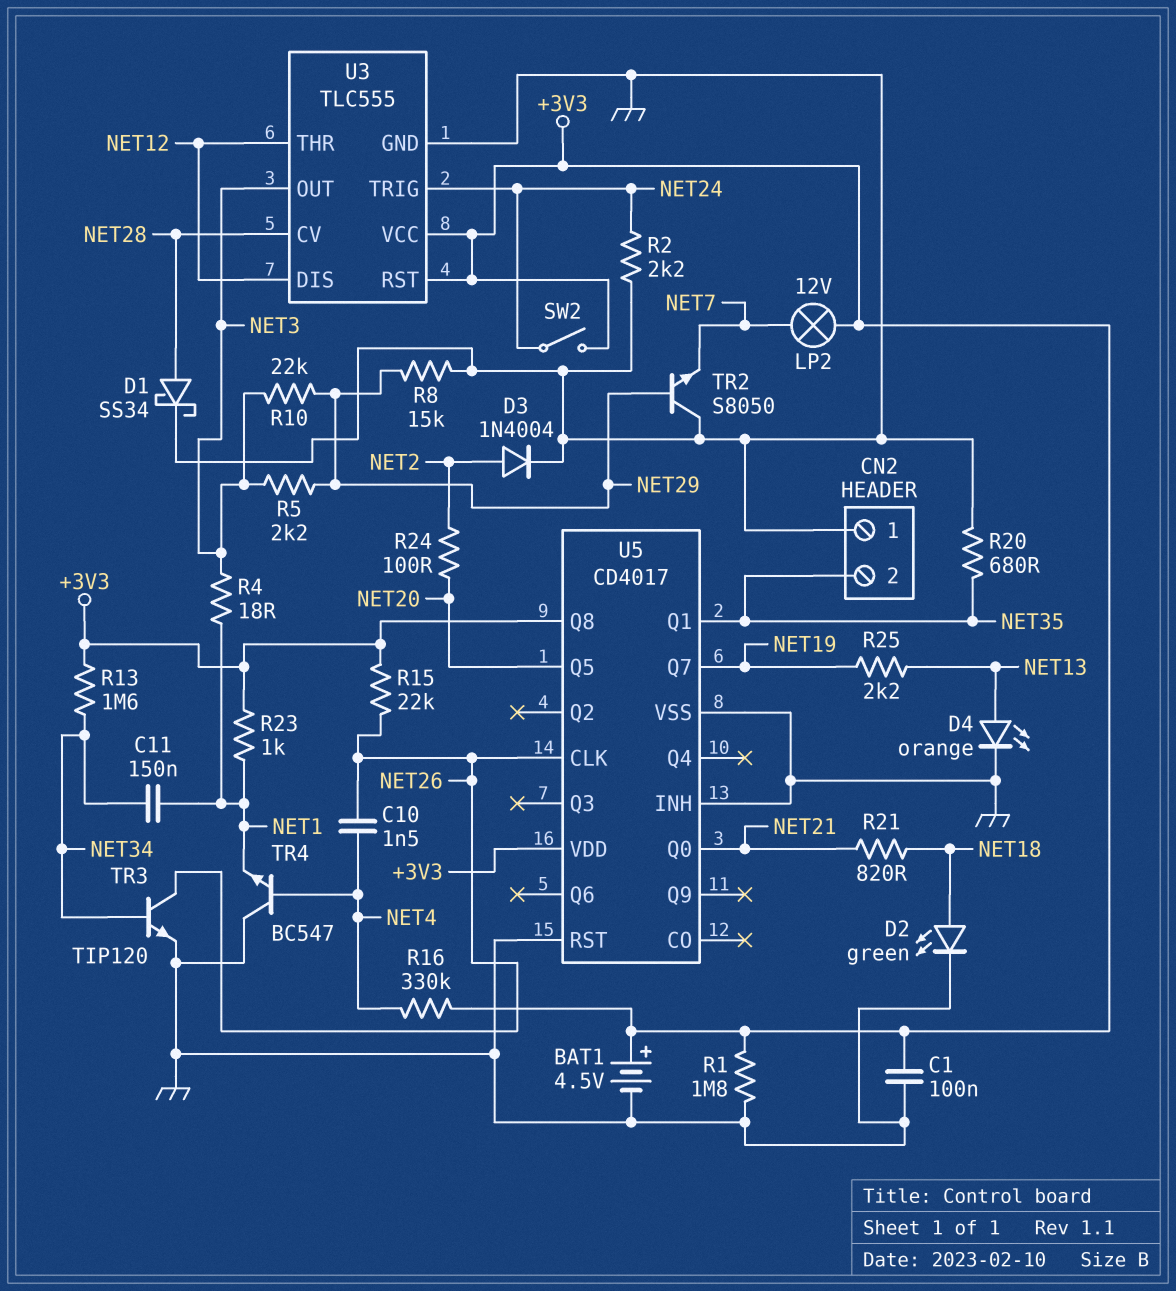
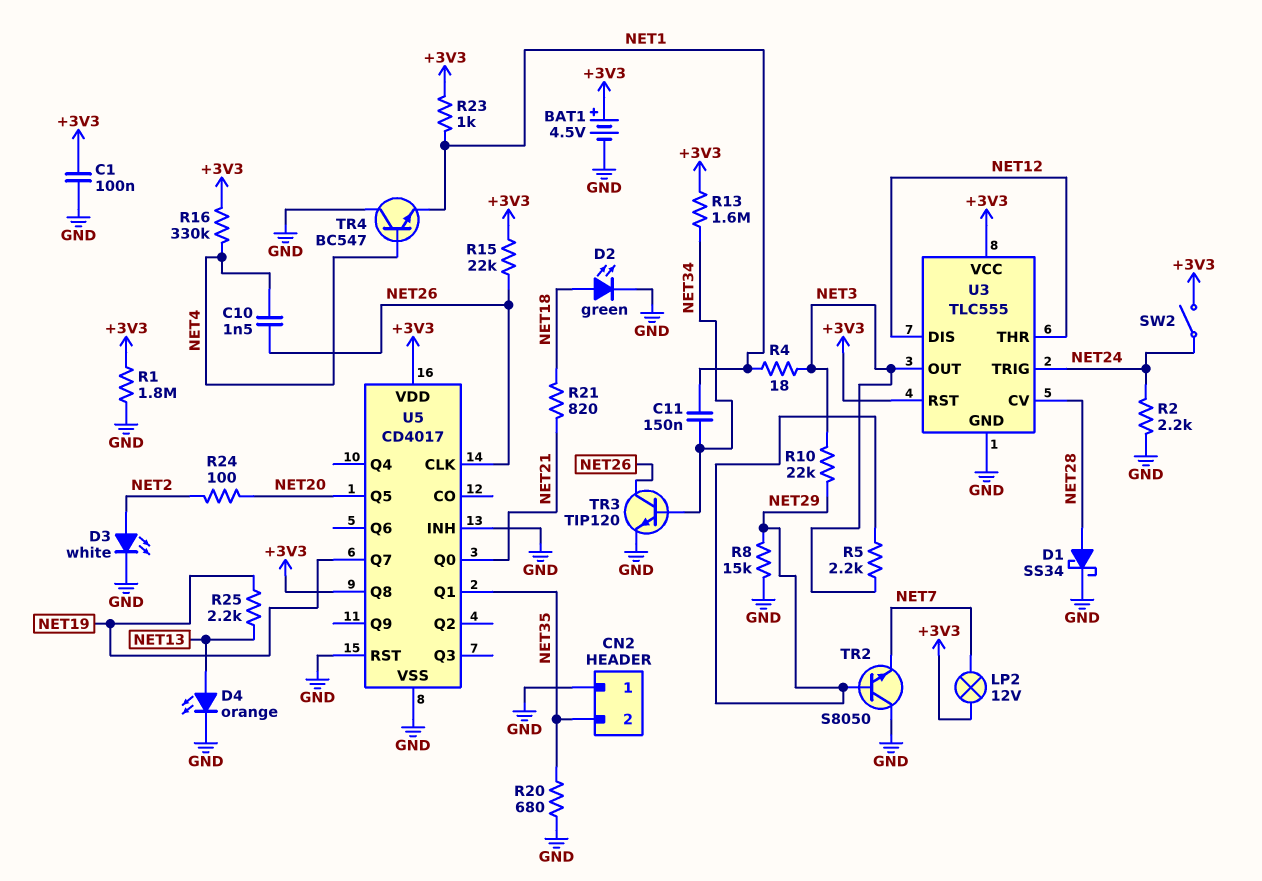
D3: diode 1N4004 (A NET2, K GND) -> LED white (A NET2, K GND)

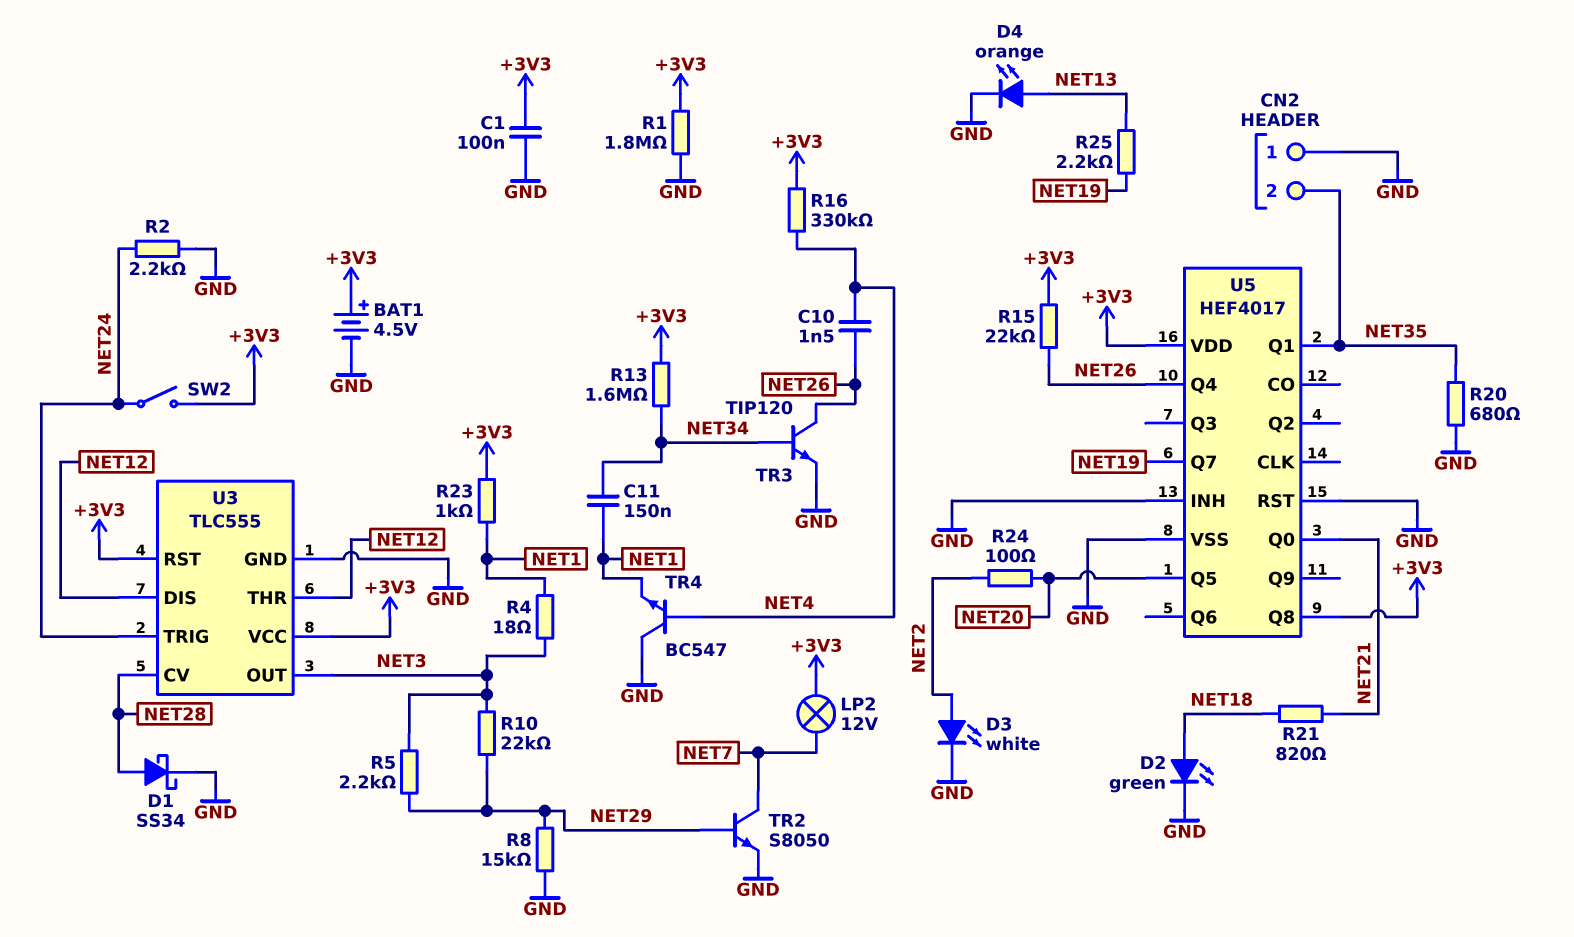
TR2: NPN S8050 (B NET29, C GND, E NET7) -> NPN S8050 (B NET29, C NET7, E GND)
U5: CD4017 -> HEF4017
U5 pin CLK: NET26 -> none
U5 pin Q4: none -> NET26

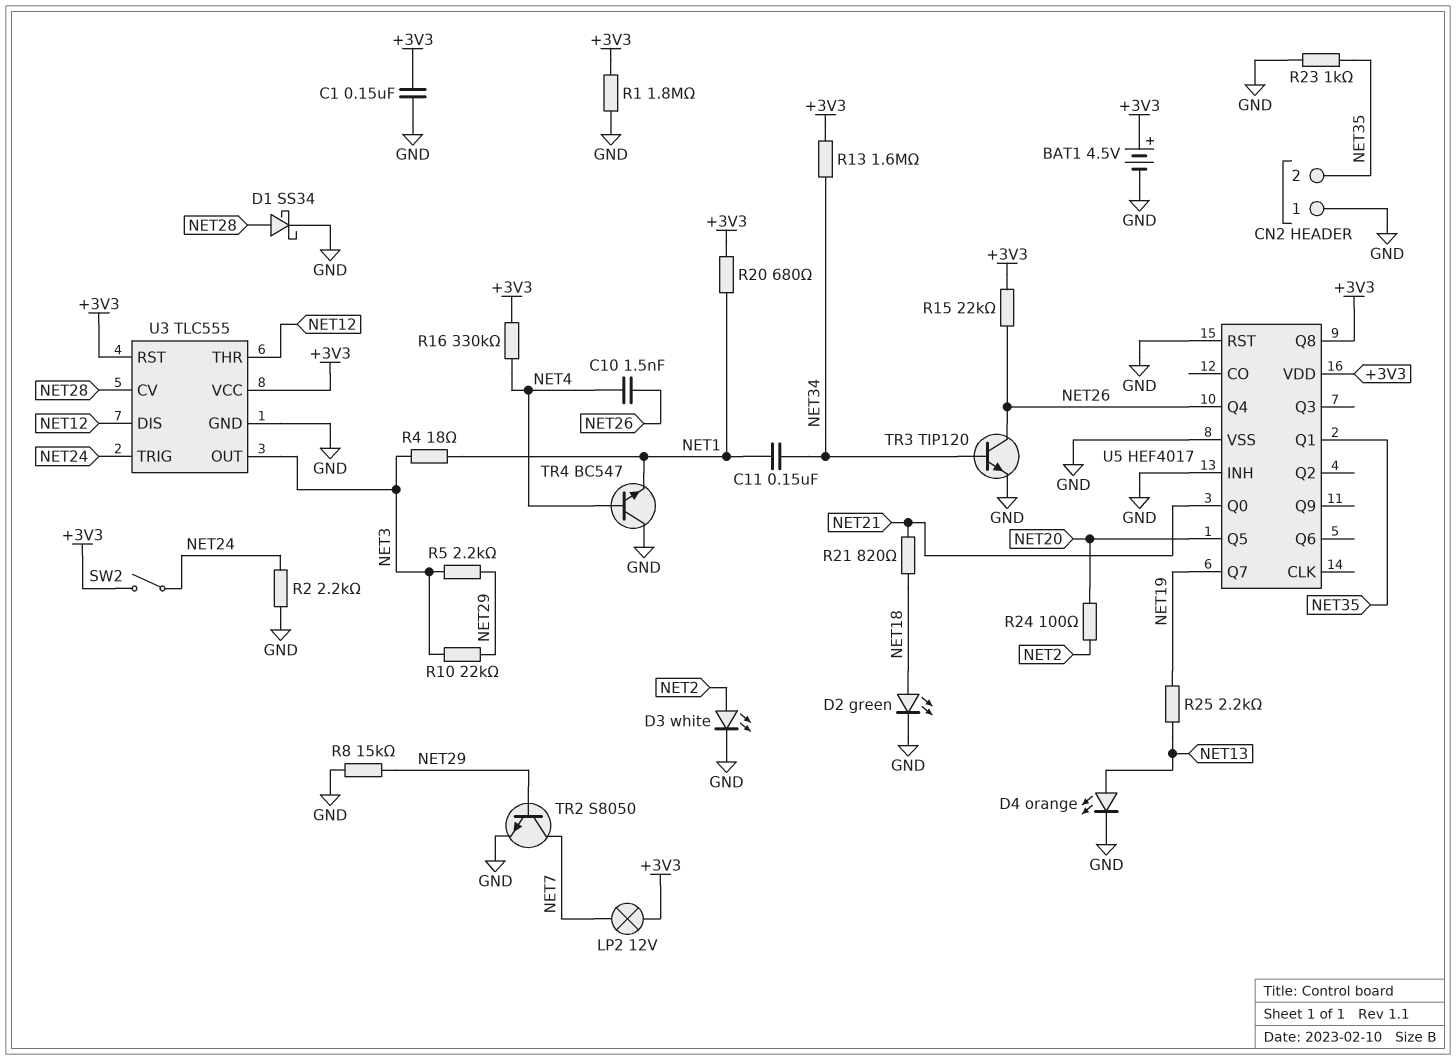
C1: 100nF (+3V3, GND) -> 150nF (+3V3, GND)
R20: 680 (GND, NET35) -> 680 (+3V3, NET1)
R23: 1k (+3V3, NET1) -> 1k (GND, NET35)

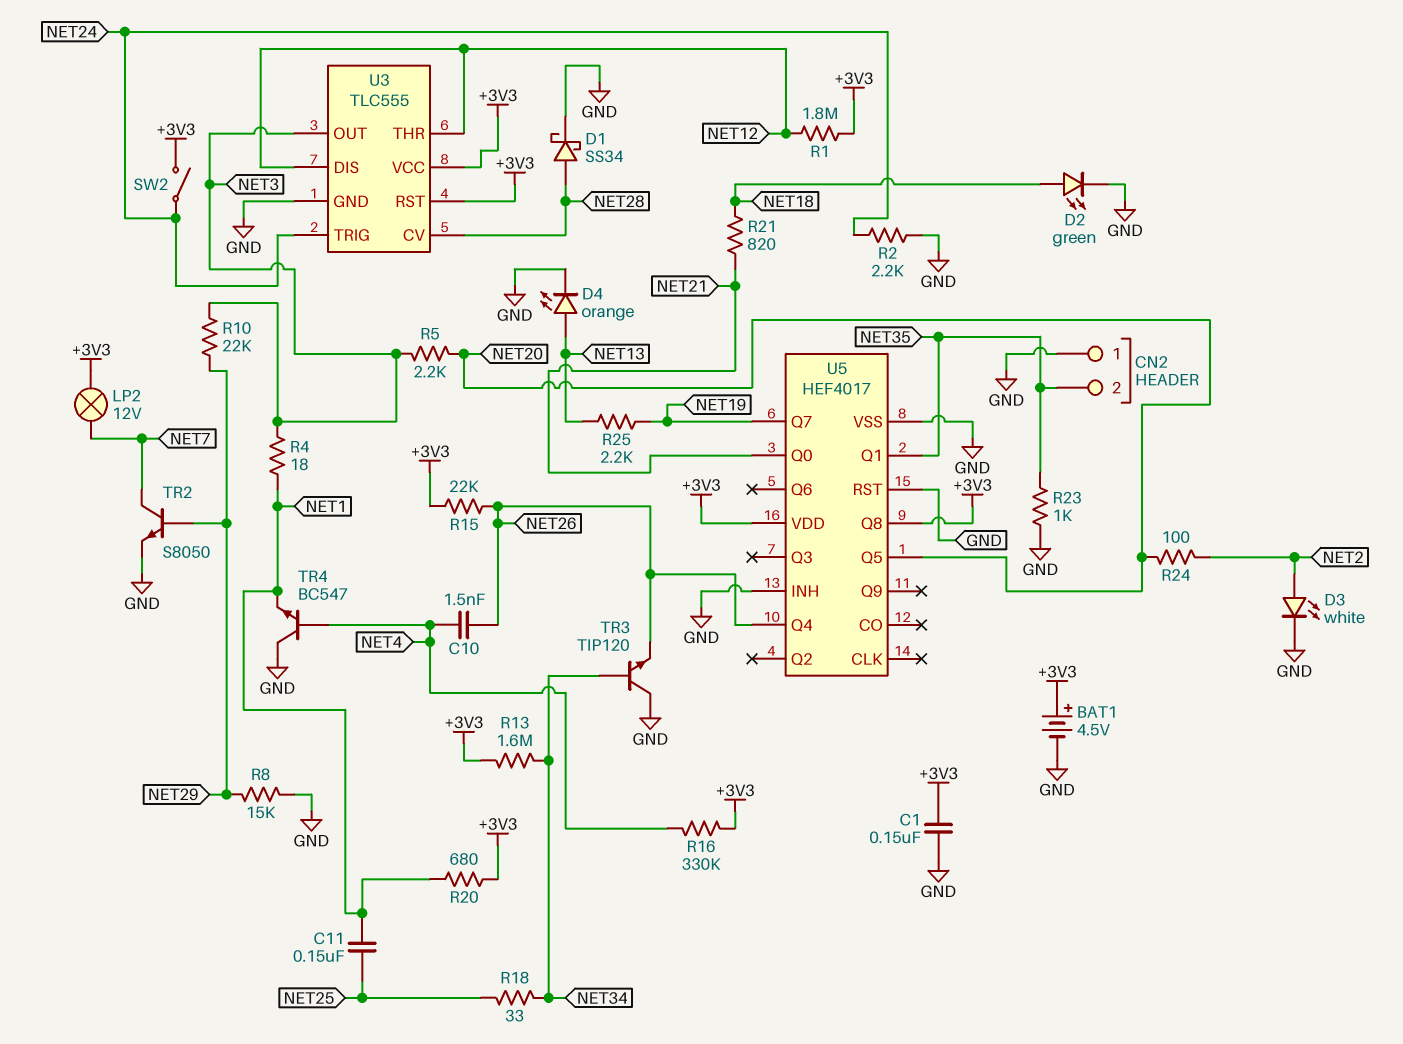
C11: 150nF (NET1, NET34) -> 150nF (NET1, NET25)
R1: 1.8M (+3V3, GND) -> 1.8M (+3V3, NET12)
R5: 2.2k (NET3, NET29) -> 2.2k (NET3, NET20)
R18: none -> 33 (NET25, NET34)
TR3: NPN TIP120 (B NET34, C NET26, E GND) -> NPN TIP120 (B NET34, C GND, E NET26)

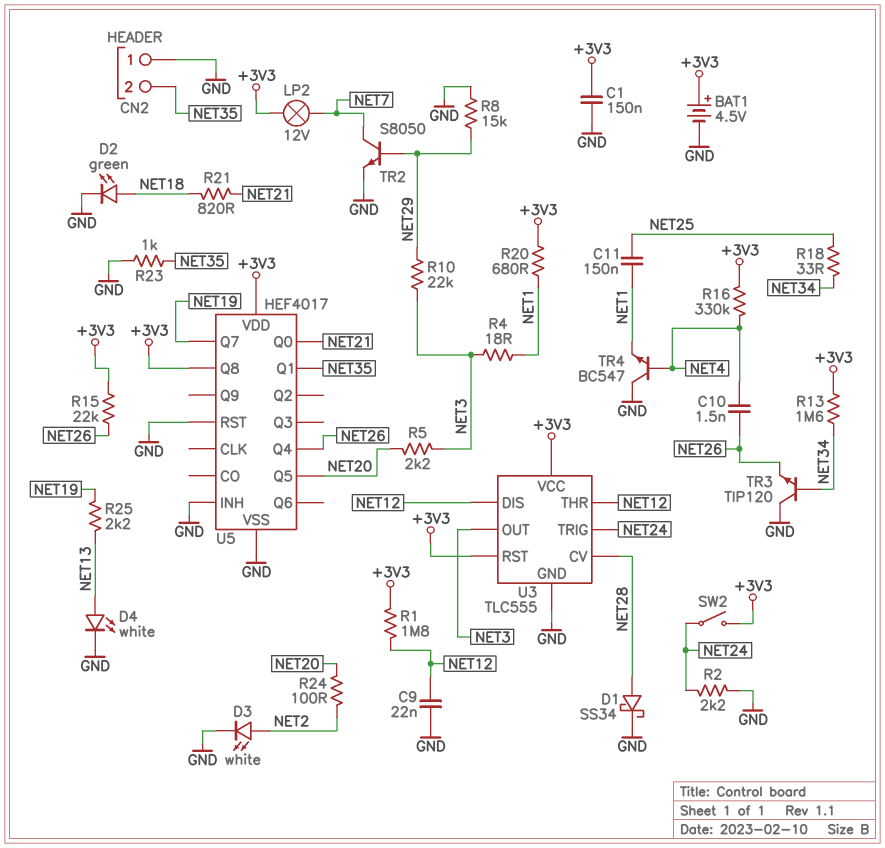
C9: none -> 22nF (GND, NET12)
D4: LED orange (A NET13, K GND) -> LED white (A NET13, K GND)

